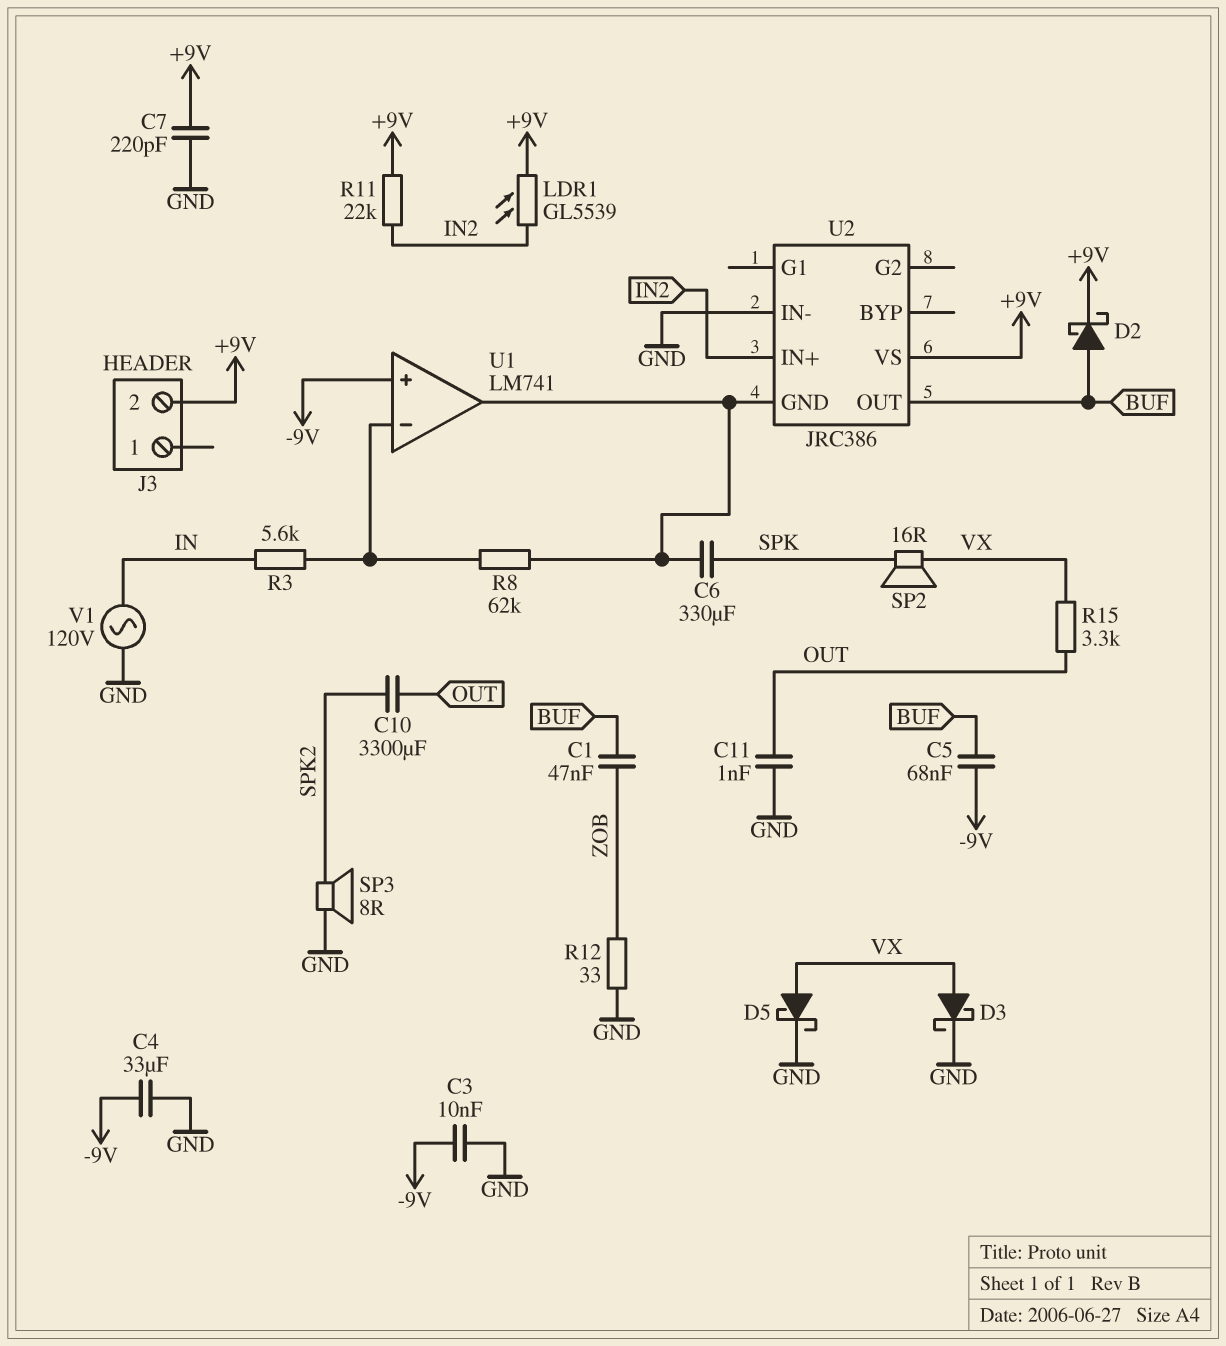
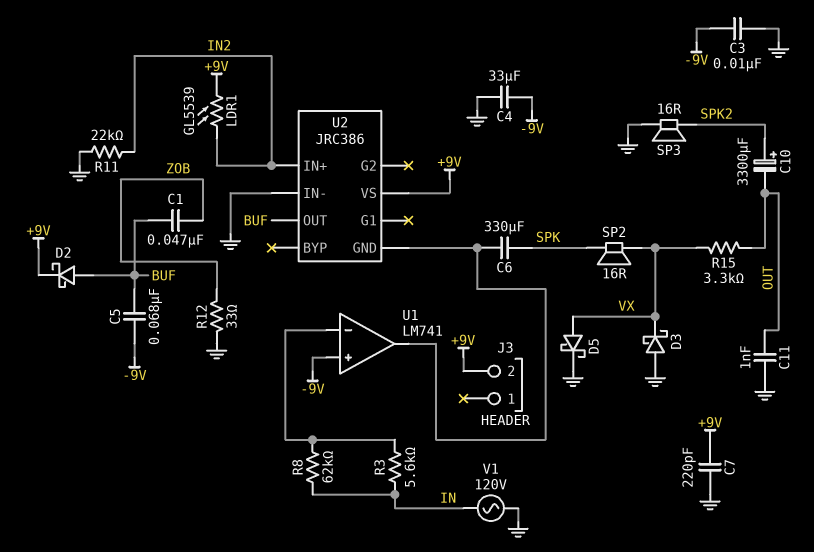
C10: 3300uF (OUT, SPK2) -> 3300uF (plus SPK2, minus OUT)
D3: schottky (A VX, K GND) -> schottky (A GND, K VX)
R8: 62k (U1/in-, U1/out) -> 62k (IN, U1/in-)
R11: 22k (+9V, IN2) -> 22k (GND, IN2)
SP3: speaker 8R (GND, SPK2) -> speaker 16R (GND, SPK2)

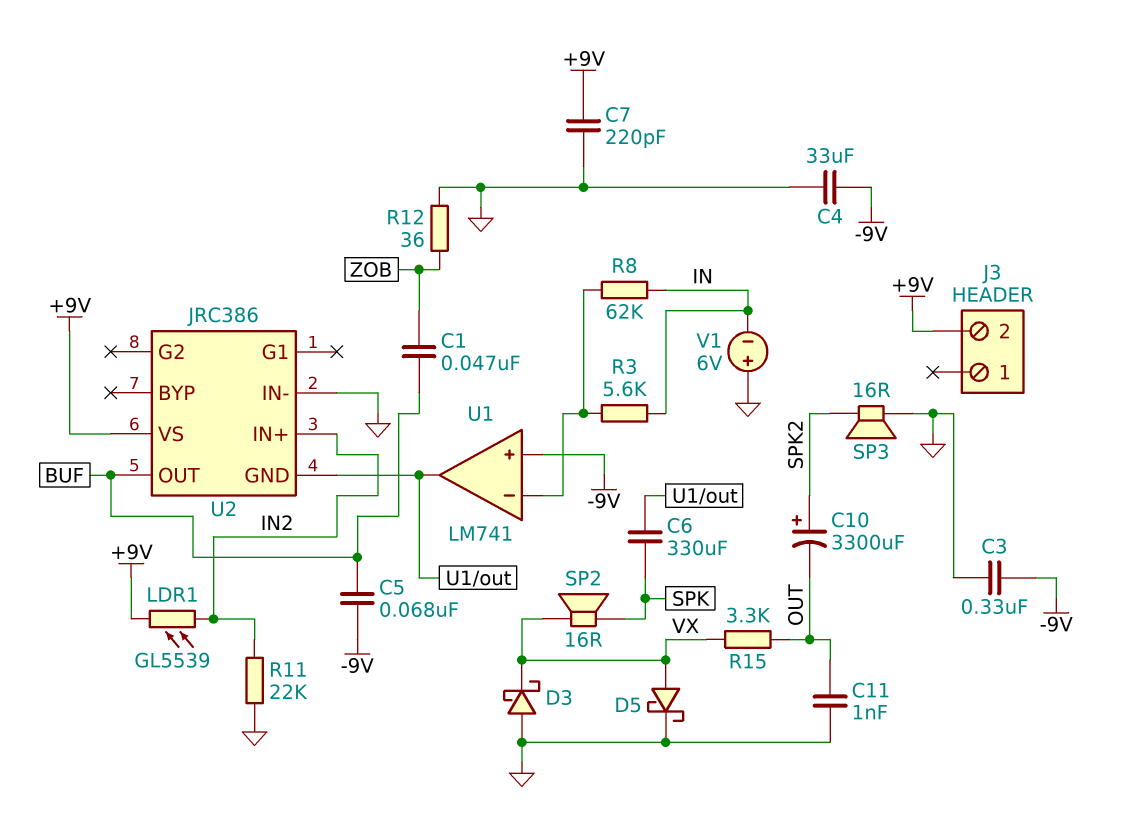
C3: 10nF (-9V, GND) -> 330nF (-9V, GND)
D2: schottky (A BUF, K +9V) -> none
R12: 33 (GND, ZOB) -> 36 (GND, ZOB)
V1: AC 120V (GND, IN) -> 6V (plus GND, minus IN)

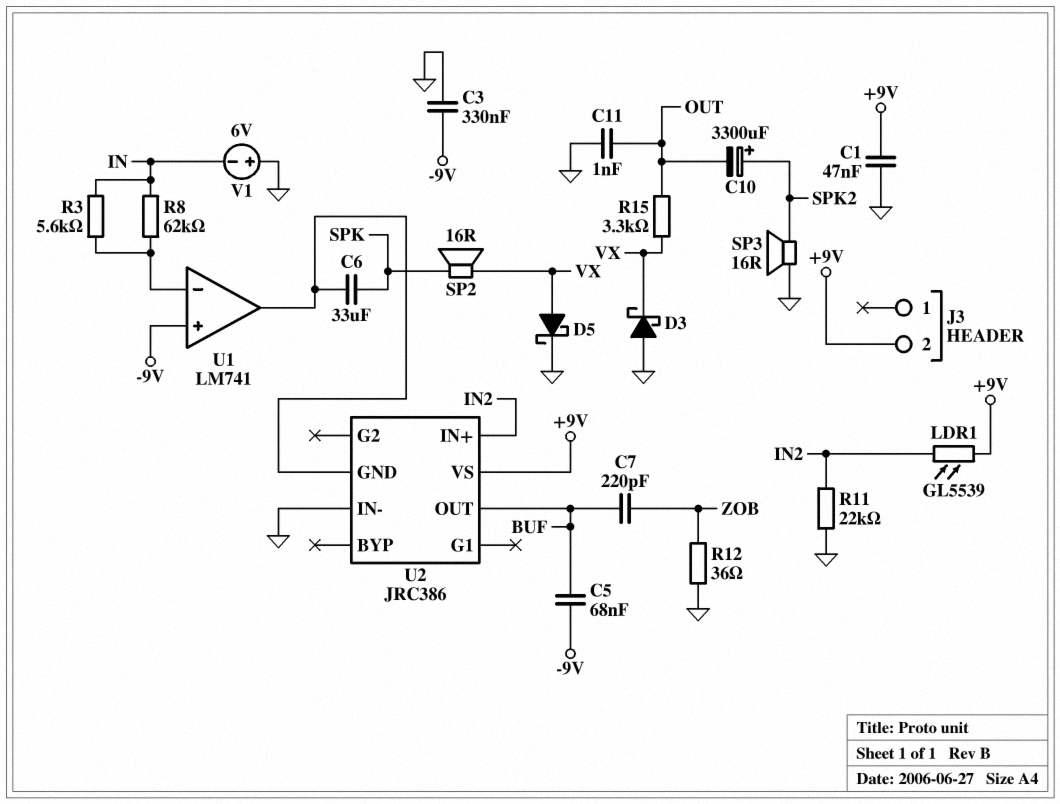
C1: 47nF (BUF, ZOB) -> 47nF (+9V, GND)
C4: 33uF (-9V, GND) -> none
C6: 330uF (SPK, U1/out) -> 33uF (SPK, U1/out)
C7: 220pF (+9V, GND) -> 220pF (BUF, ZOB)

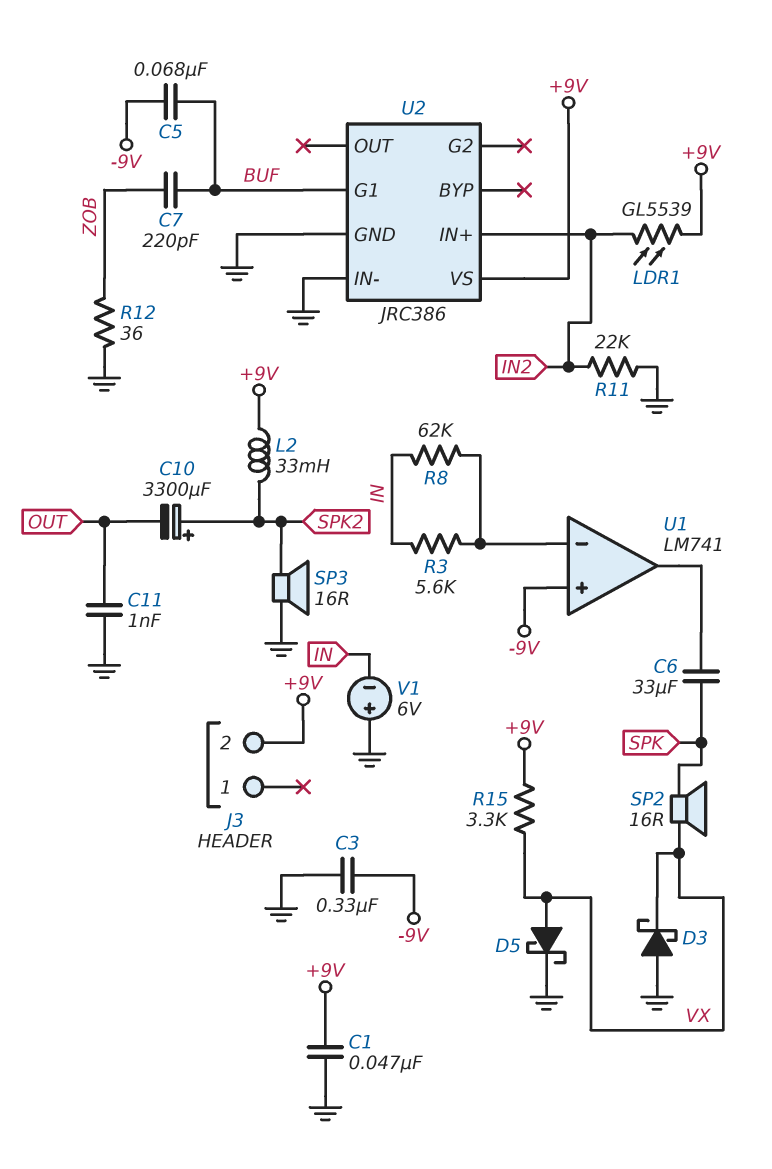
L2: none -> 33mH (+9V, SPK2)
R15: 3.3k (OUT, VX) -> 3.3k (+9V, VX)
U2 pin G1: none -> BUF
U2 pin GND: U1/out -> GND
U2 pin OUT: BUF -> none

